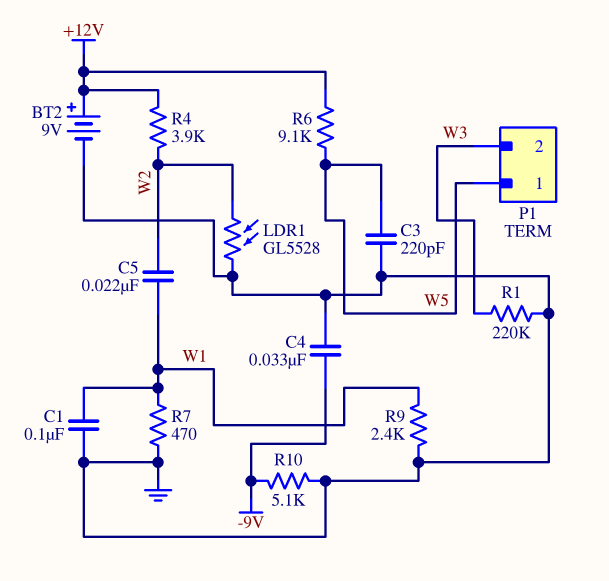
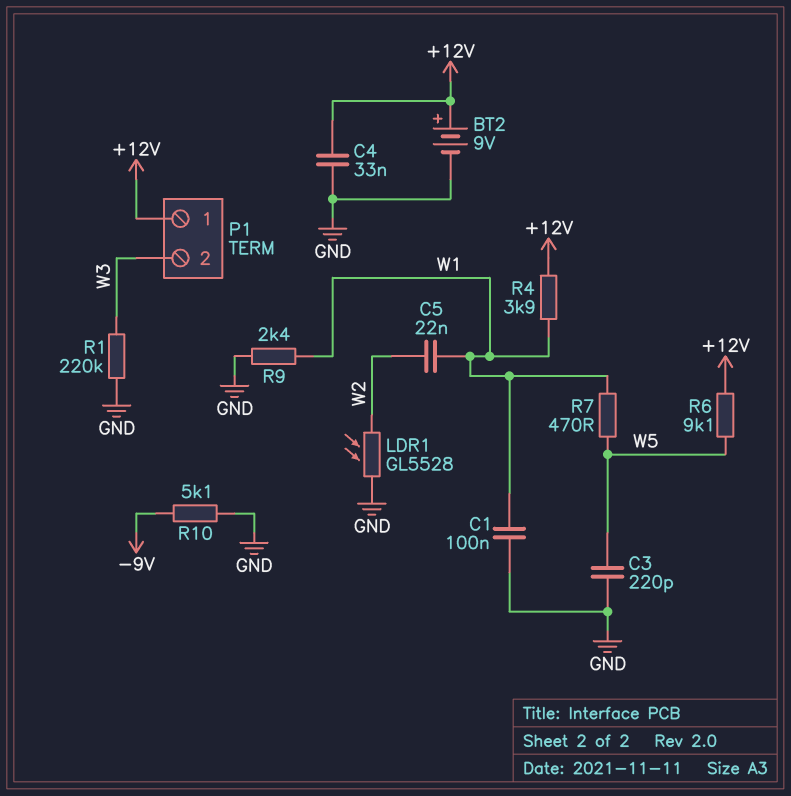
C4: 33nF (-9V, GND) -> 33nF (+12V, GND)
P1 pin 1: W5 -> +12V
R4: 3.9k (+12V, W2) -> 3.9k (+12V, W1)
R7: 470 (GND, W1) -> 470 (W1, W5)

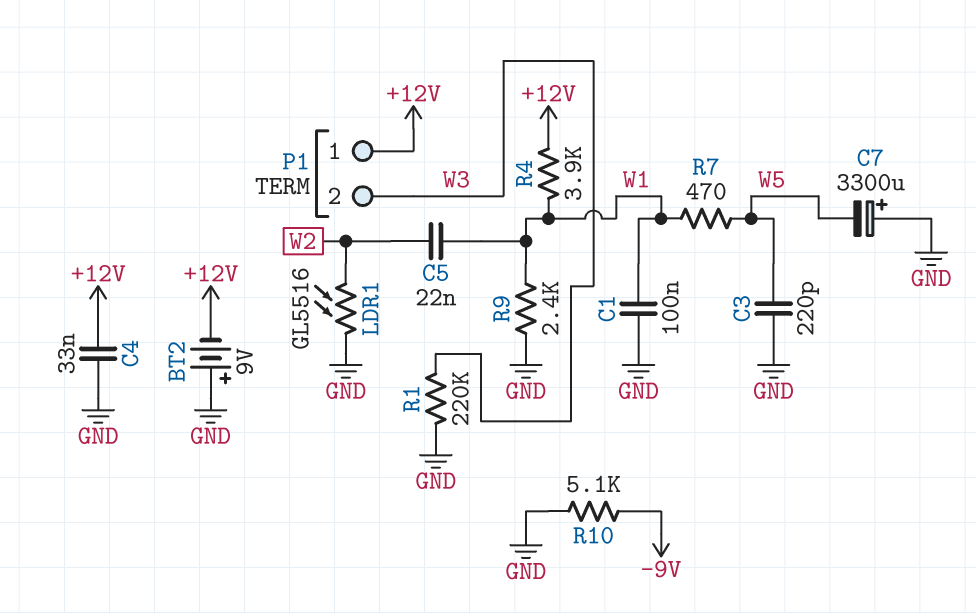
BT2: 9V (plus +12V, minus GND) -> 9V (plus GND, minus +12V)
C7: none -> 3300uF (plus GND, minus W5)
LDR1: GL5528 (GND, W2) -> GL5516 (GND, W2)
R6: 9.1k (+12V, W5) -> none

